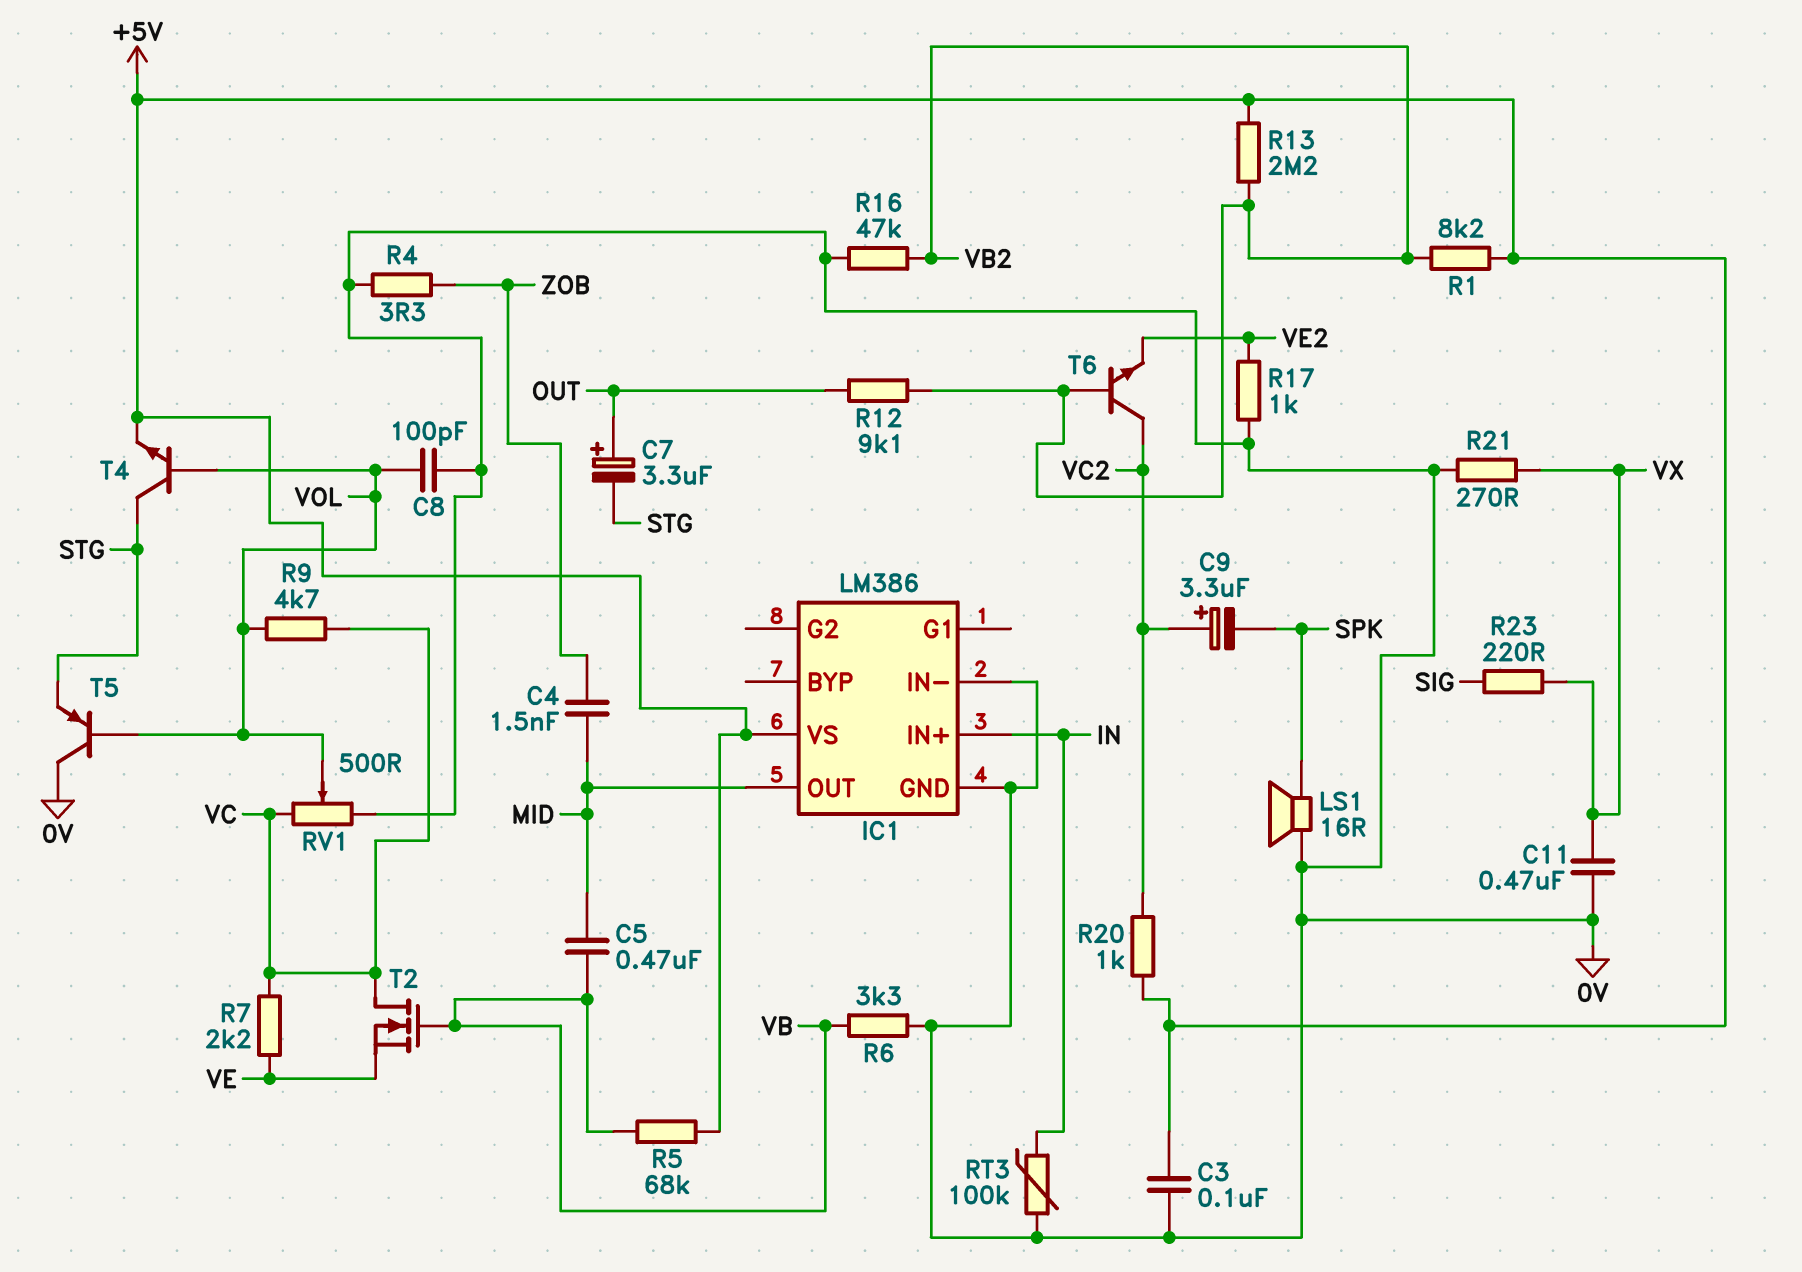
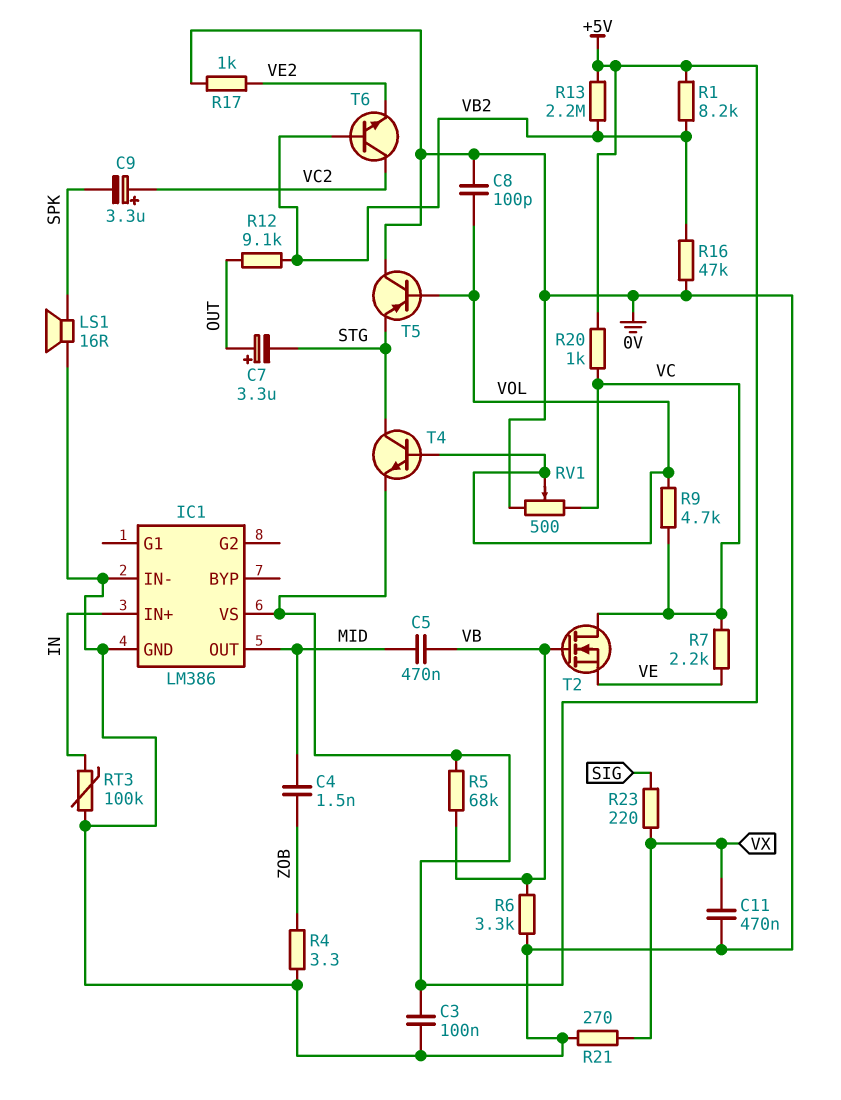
R20: 1k (+5V, VC2) -> 1k (+5V, VC)

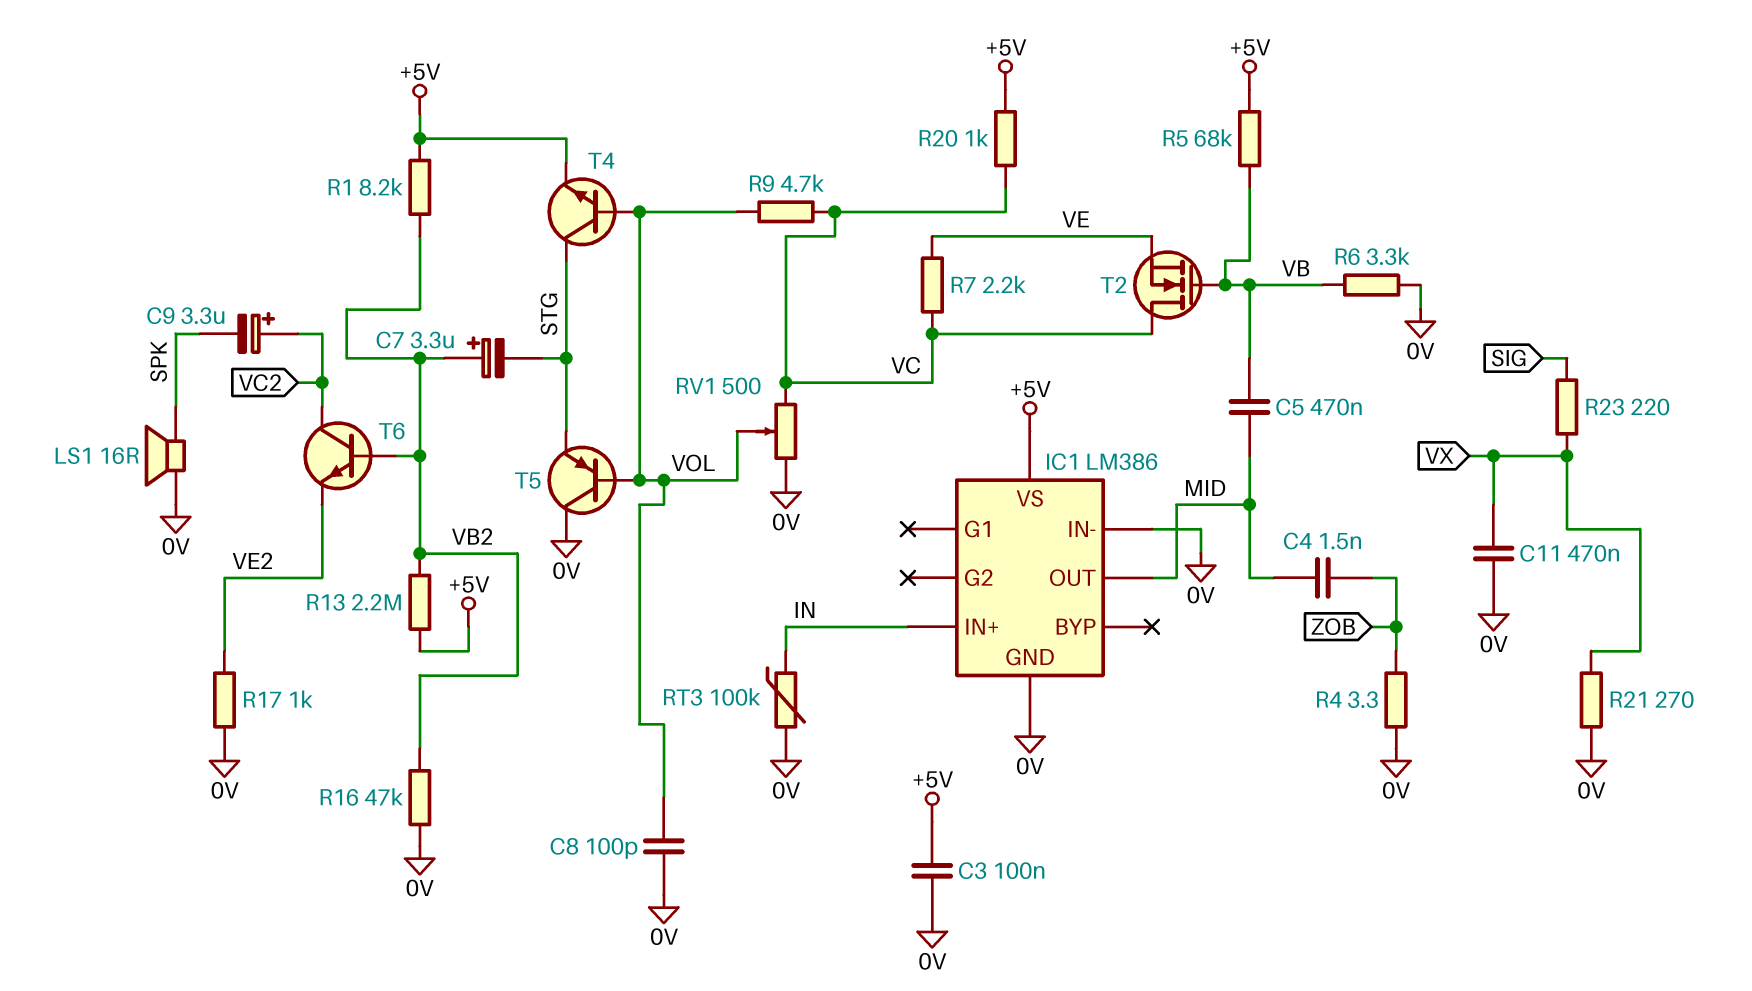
C7: 3.3uF (plus OUT, minus STG) -> 3.3uF (plus VB2, minus STG)
R12: 9.1k (OUT, VB2) -> none

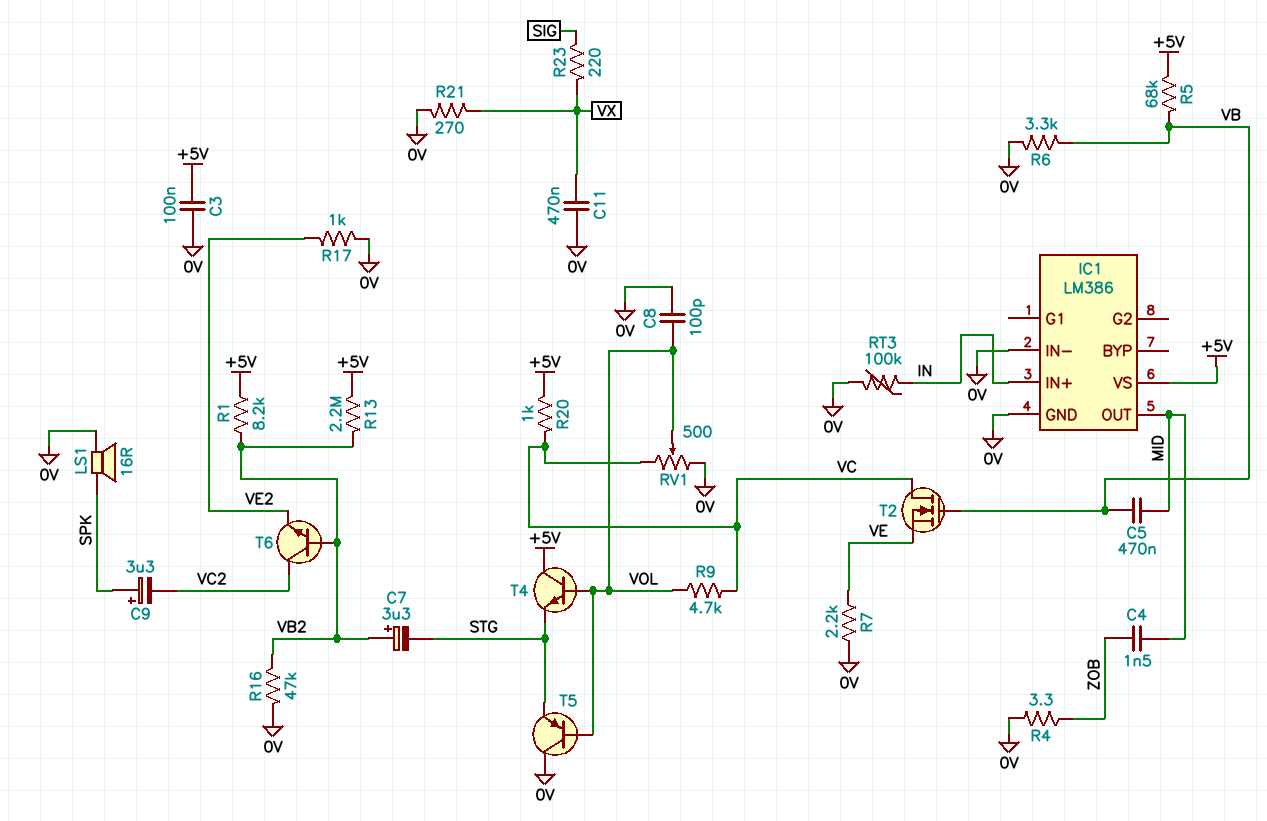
C9: 3.3uF (plus VC2, minus SPK) -> 3.3uF (plus SPK, minus VC2)
R7: 2.2k (VC, VE) -> 2.2k (0V, VE)
T4: NPN (B VOL, C STG, E +5V) -> NPN (B VOL, C +5V, E STG)

